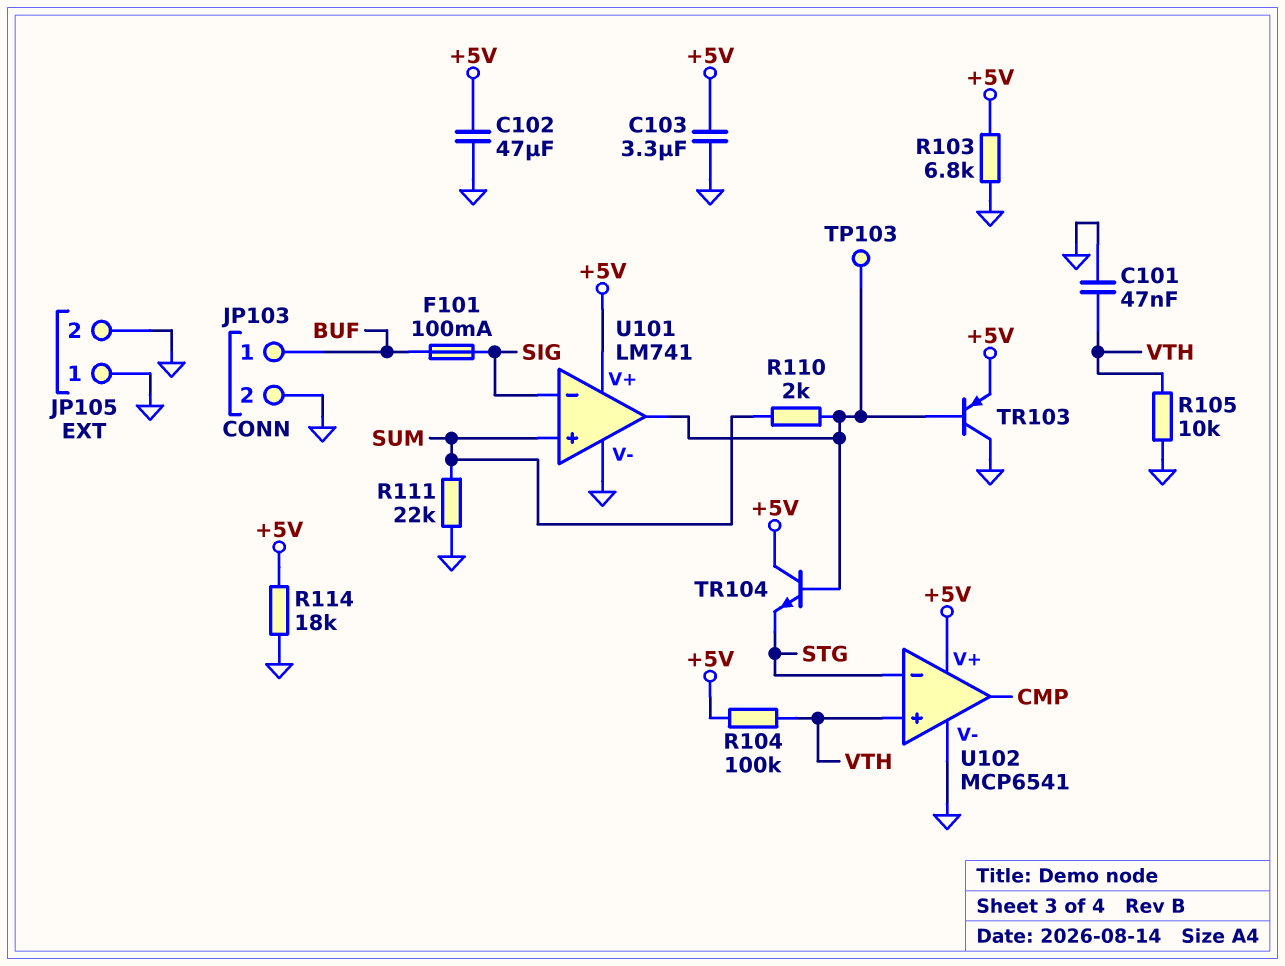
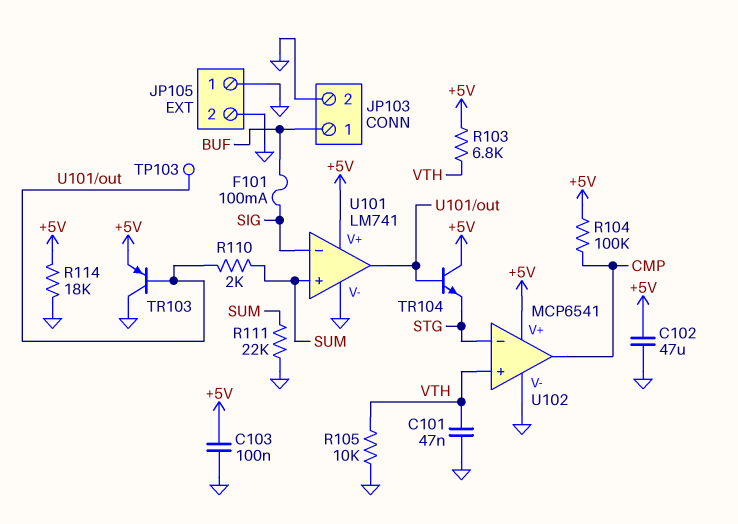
C103: 3.3uF (+5V, GND) -> 100nF (+5V, GND)
R103: 6.8k (+5V, GND) -> 6.8k (+5V, VTH)
R104: 100k (+5V, VTH) -> 100k (+5V, CMP)

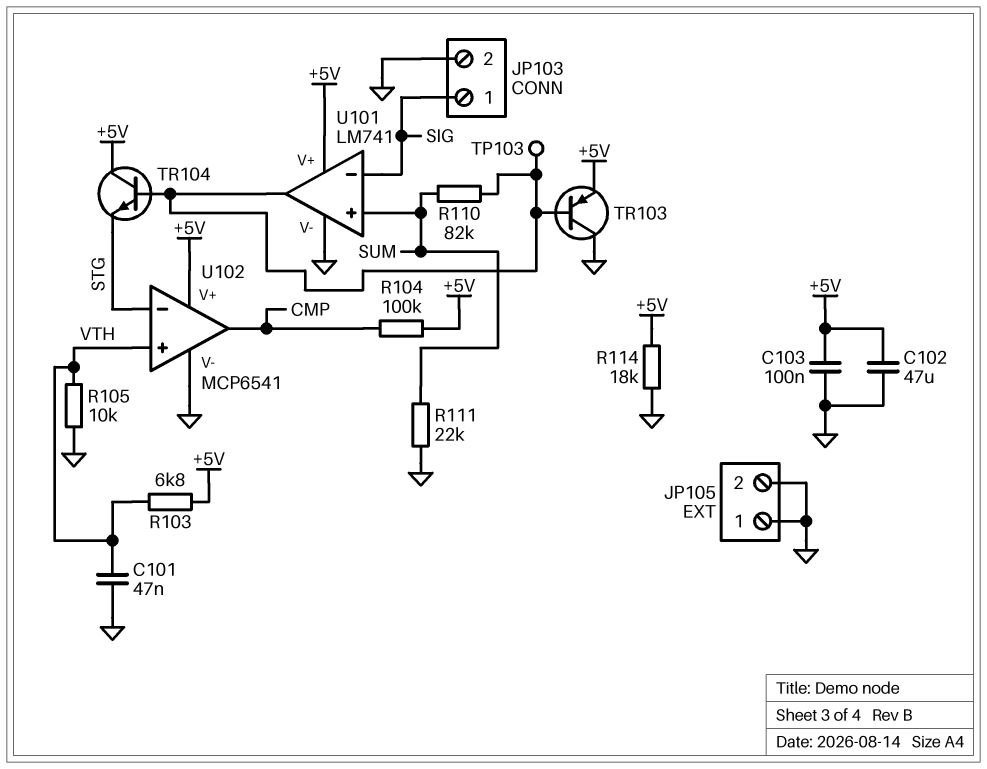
F101: 100mA (BUF, SIG) -> none
JP103 pin 1: BUF -> SIG
R110: 2k (SUM, U101/out) -> 82k (SUM, U101/out)

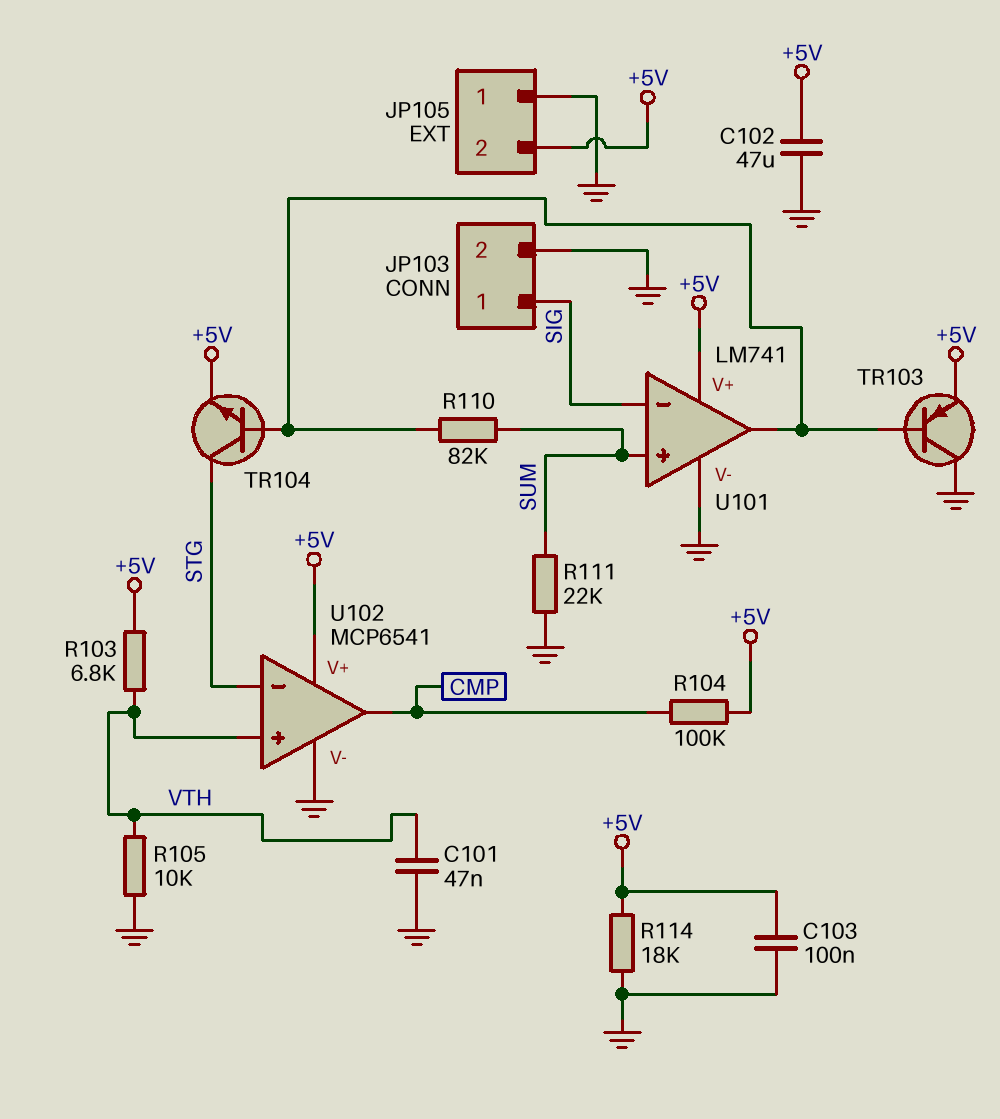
JP105 pin 2: GND -> +5V
TP103: test point (U101/out) -> none
TR104: NPN (B U101/out, C +5V, E STG) -> NPN (B U101/out, C STG, E +5V)

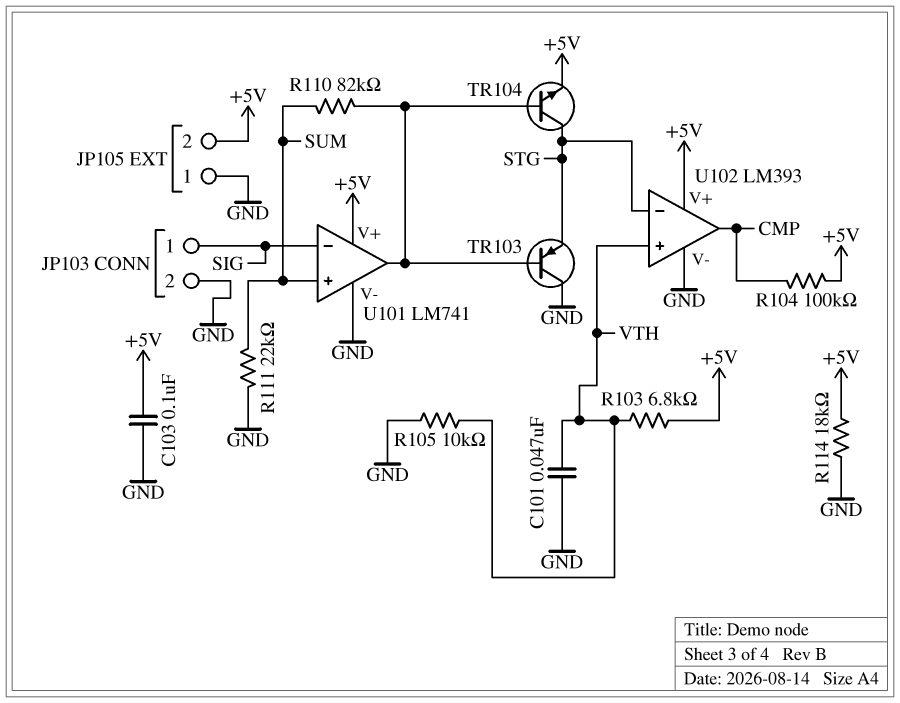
C102: 47uF (+5V, GND) -> none
TR103: PNP (B U101/out, C GND, E +5V) -> PNP (B U101/out, C GND, E STG)
U102: MCP6541 -> LM393

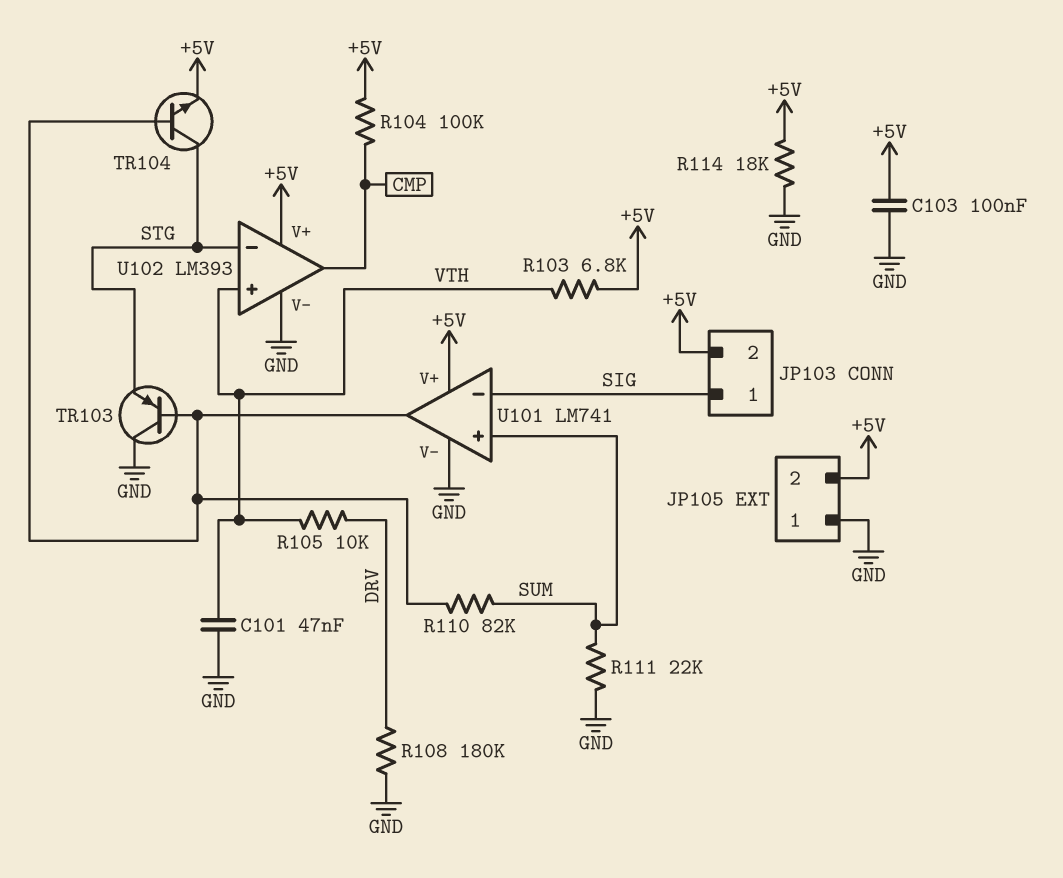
JP103 pin 2: GND -> +5V
R105: 10k (GND, VTH) -> 10k (DRV, VTH)
R108: none -> 180k (DRV, GND)

